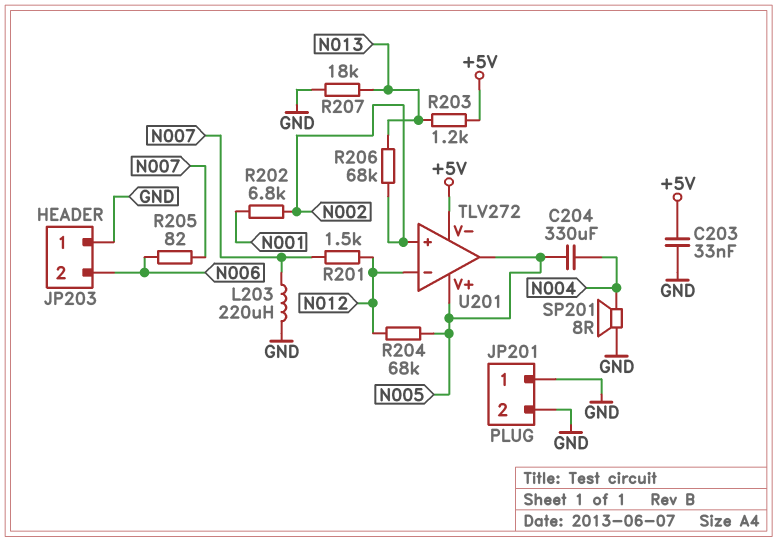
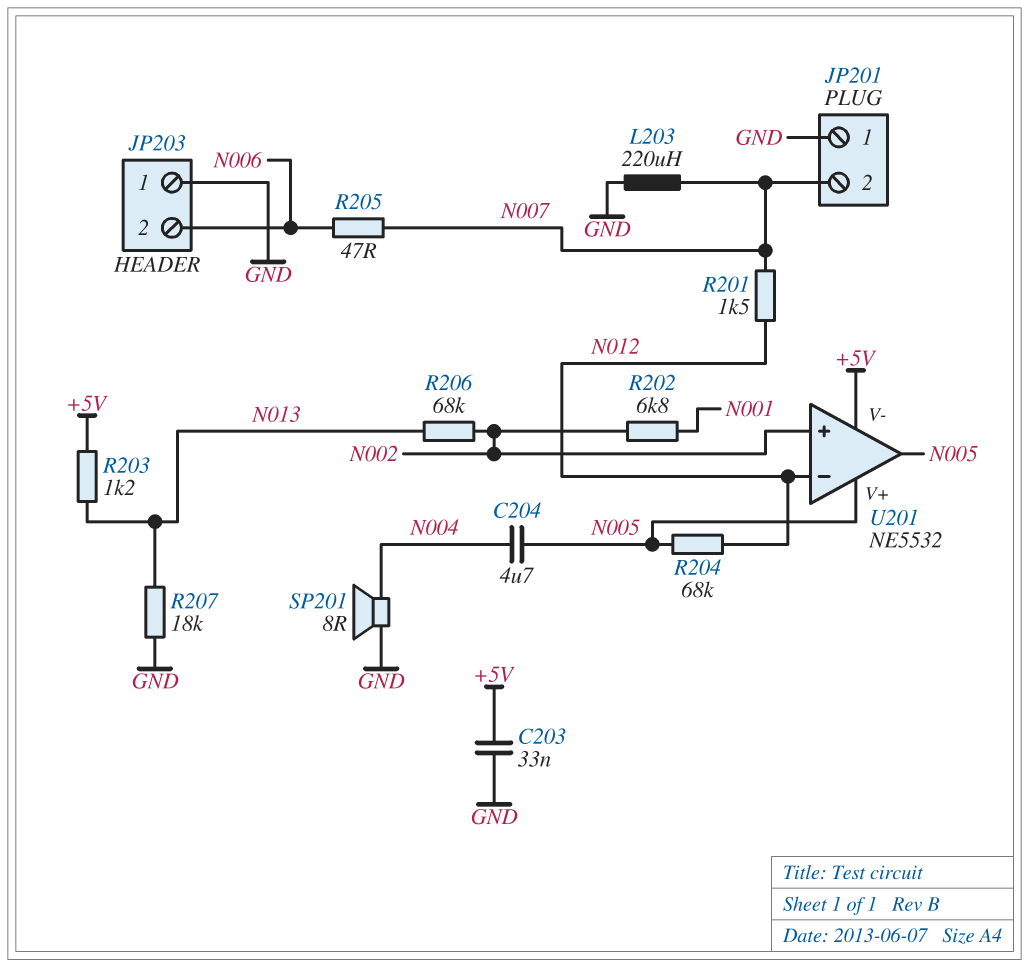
C204: 330uF (N004, N005) -> 4.7uF (N004, N005)
JP201 pin 2: GND -> N007
R205: 82 (N006, N007) -> 47 (N006, N007)
U201: TLV272 -> NE5532

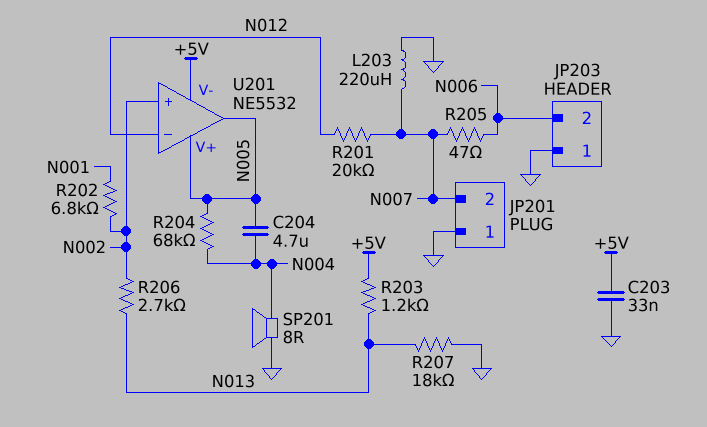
R201: 1.5k (N007, N012) -> 20k (N007, N012)
R204: 68k (N005, N012) -> 68k (N004, N005)
R206: 68k (N002, N013) -> 2.7k (N002, N013)

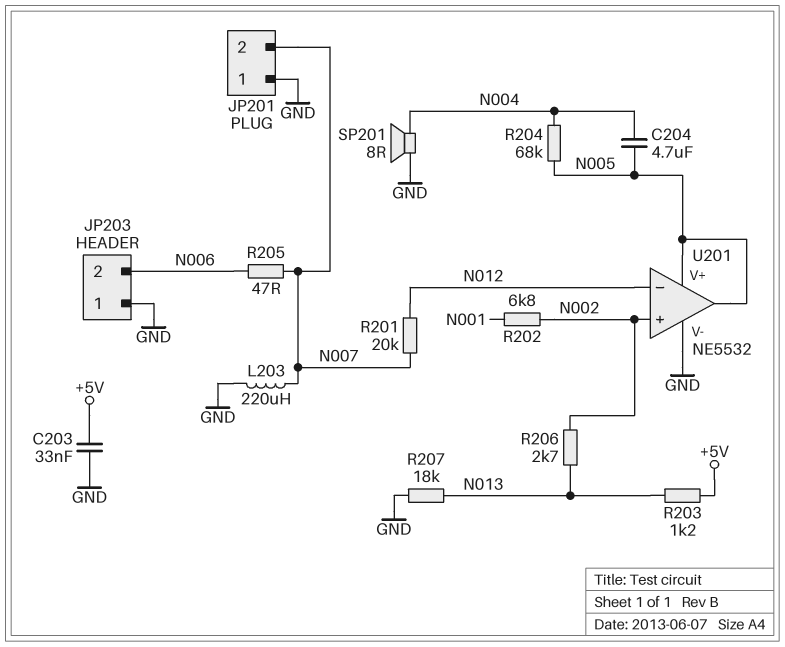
U201 pin V-: +5V -> GND

